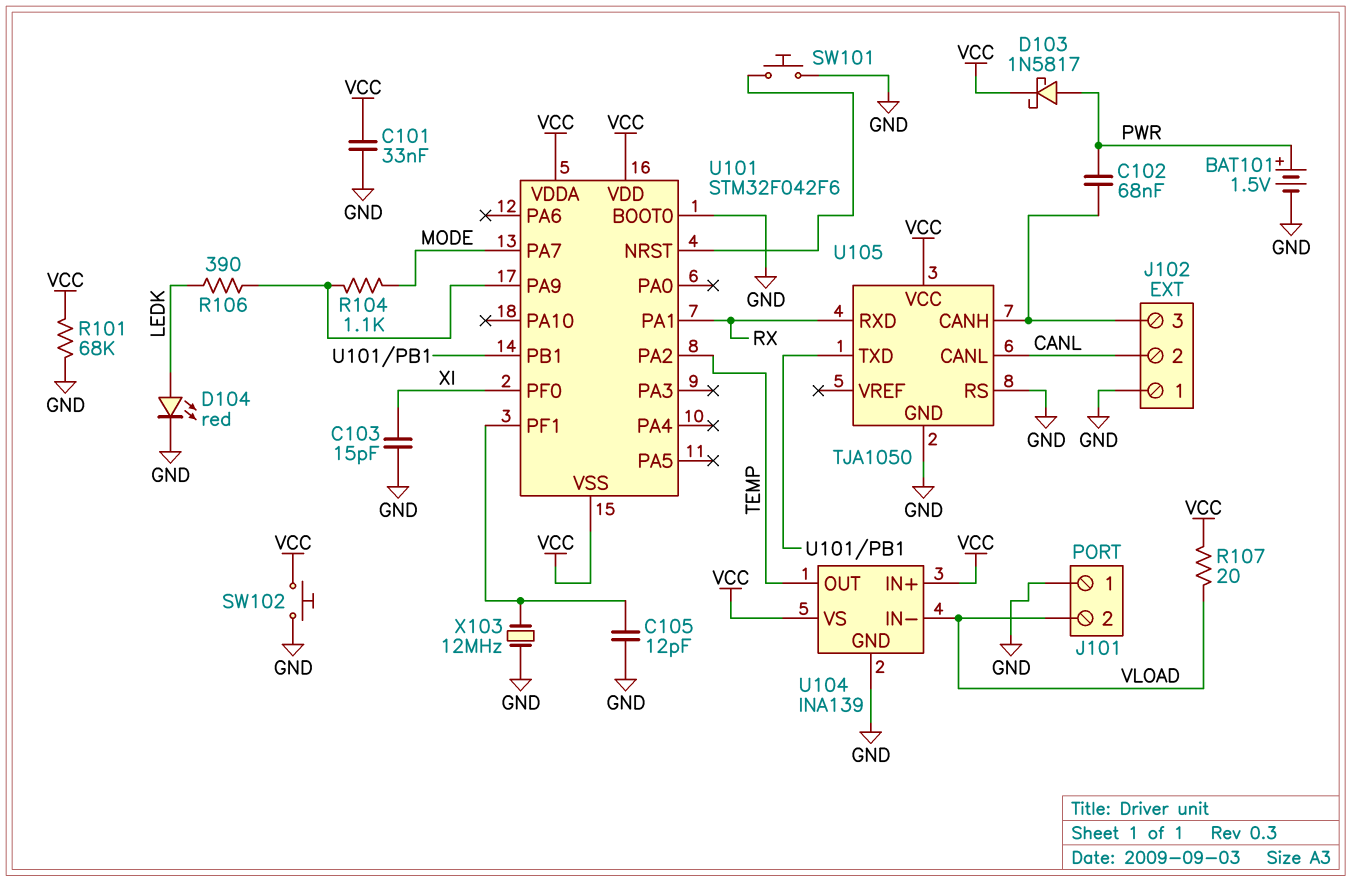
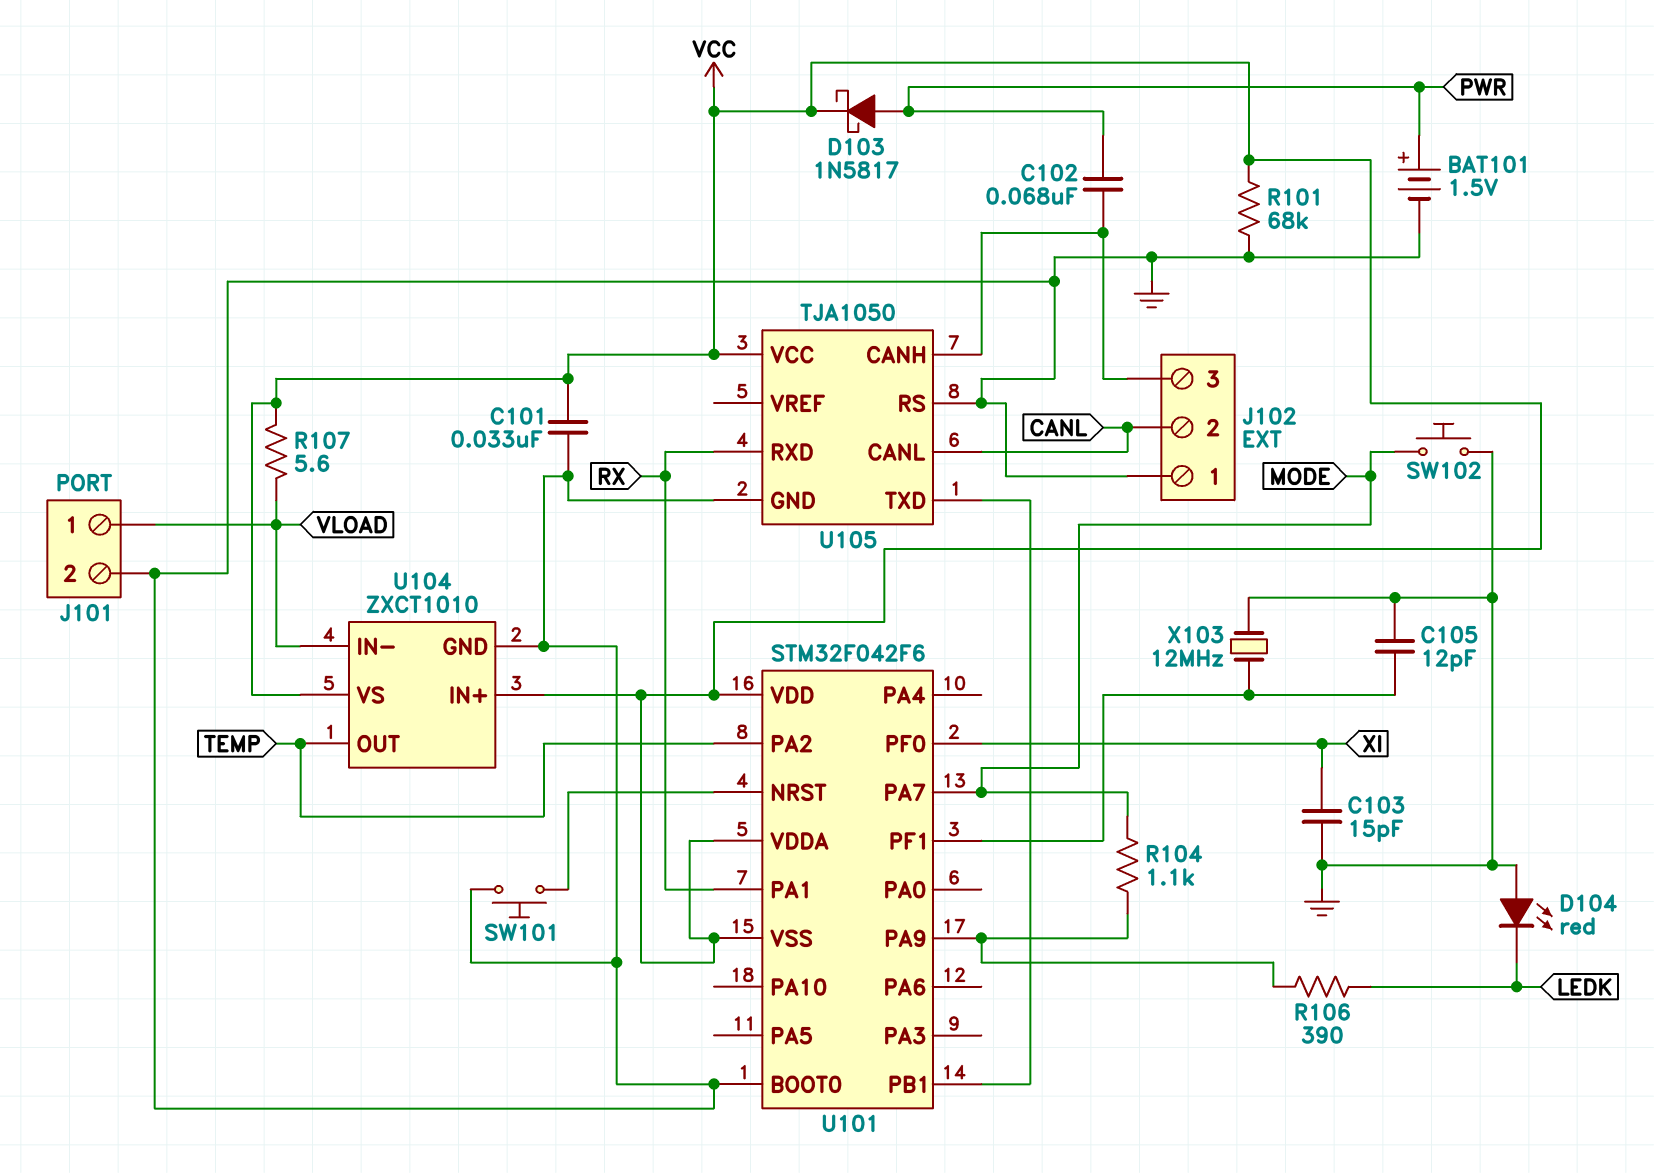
D104: LED red (A LEDK, K GND) -> LED red (A GND, K LEDK)
J101 pin 1: GND -> VLOAD
J101 pin 2: VLOAD -> GND
R107: 20 (VCC, VLOAD) -> 5.6 (VCC, VLOAD)
SW102: button (GND, VCC) -> button (GND, MODE)
U104: INA139 -> ZXCT1010

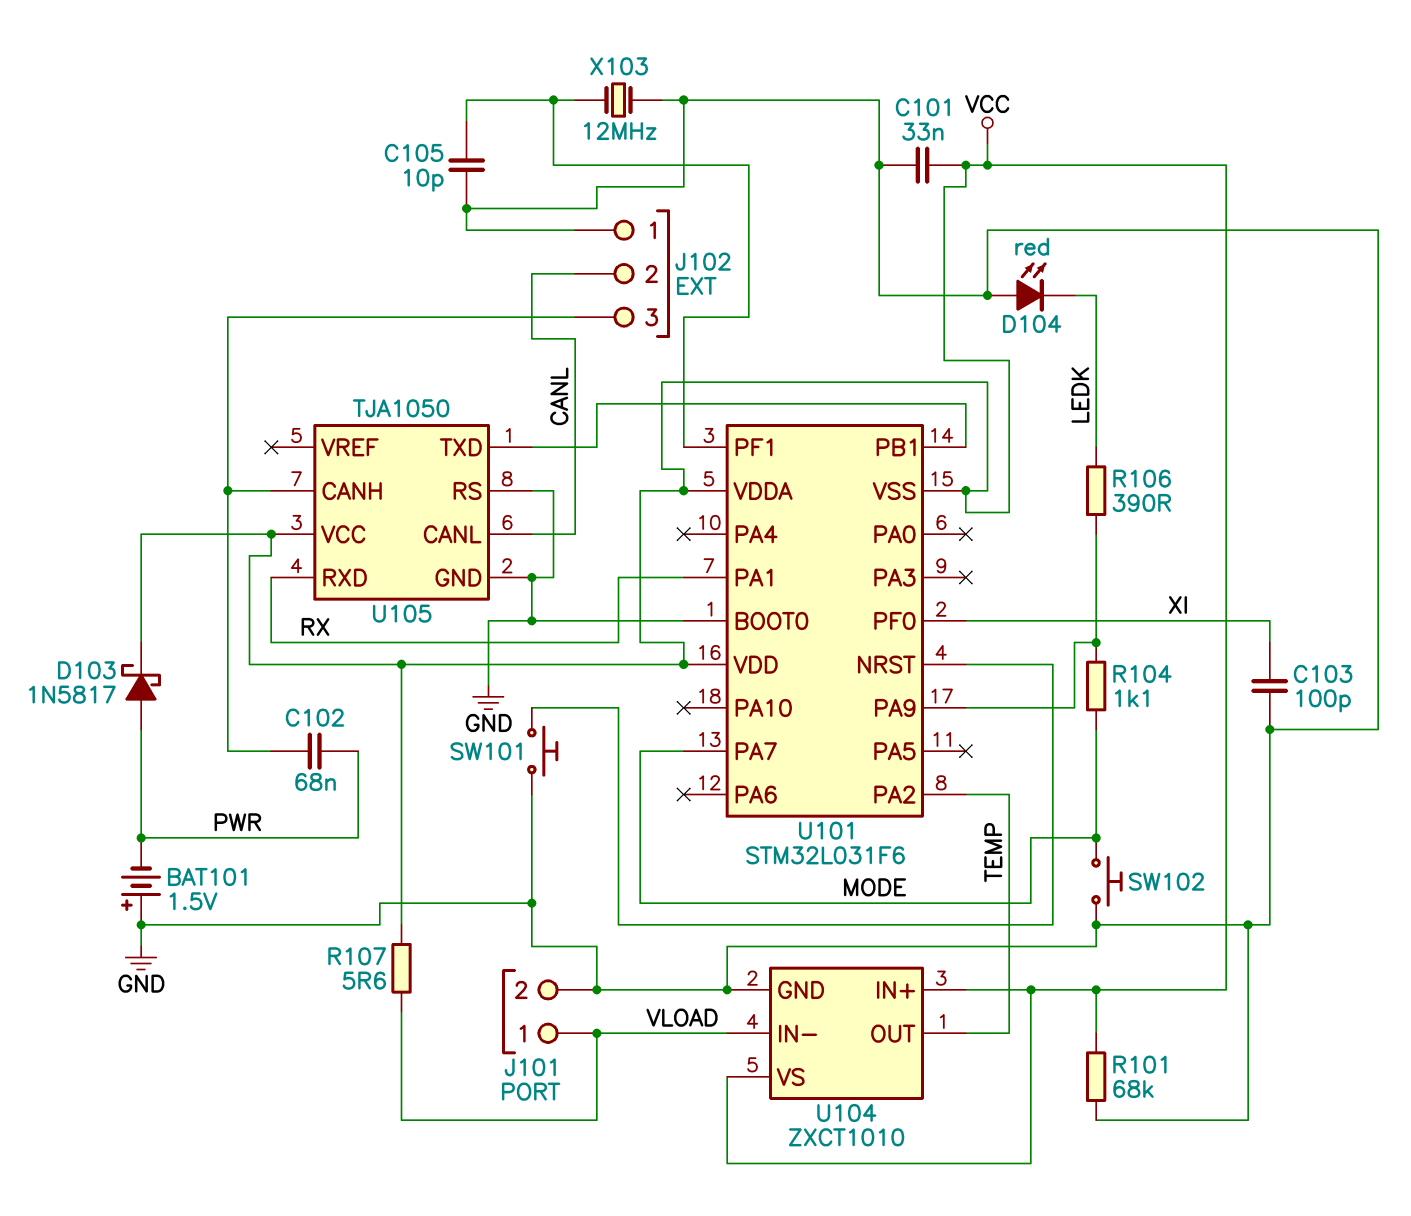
BAT101: 1.5V (plus PWR, minus GND) -> 1.5V (plus GND, minus PWR)
C103: 15pF (GND, XI) -> 100pF (GND, XI)
C105: 12pF (GND, U101/PF1) -> 10pF (GND, U101/PF1)
U101: STM32F042F6 -> STM32L031F6

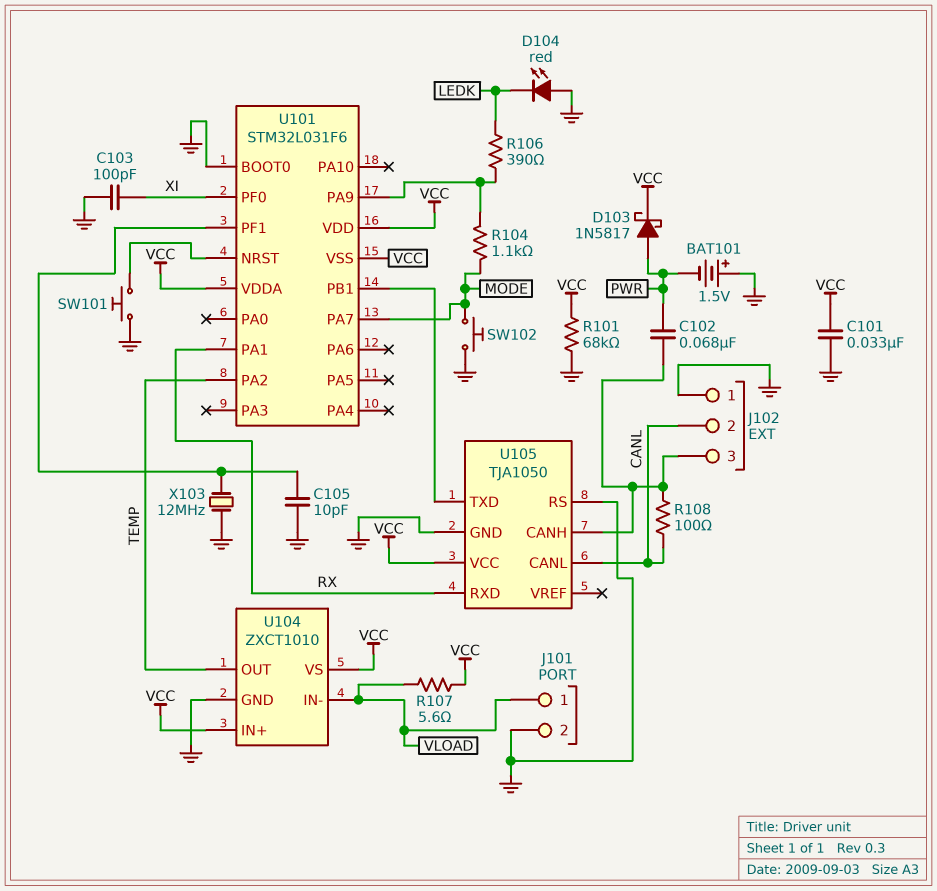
R108: none -> 100 (CANL, J102/3)

